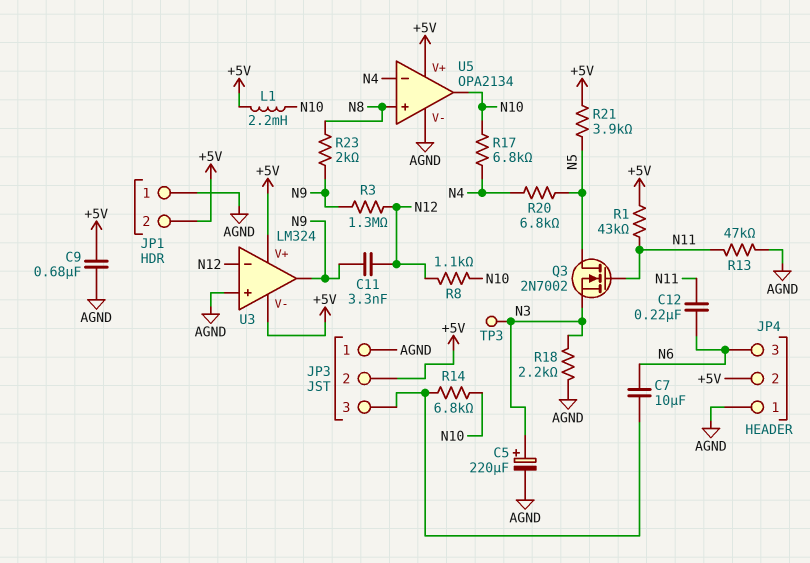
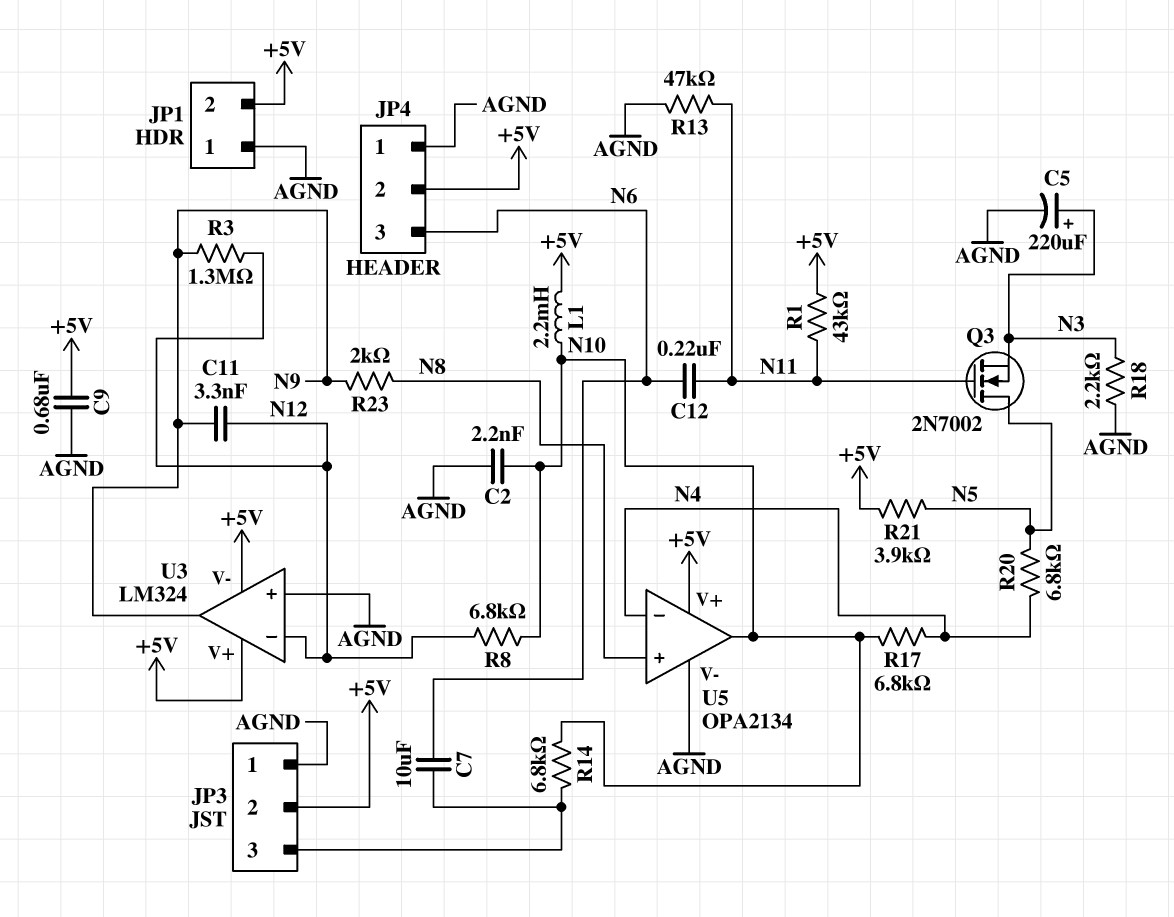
C2: none -> 2.2nF (AGND, N10)
R8: 1.1k (N10, N12) -> 6.8k (N10, N12)
TP3: test point (N3) -> none

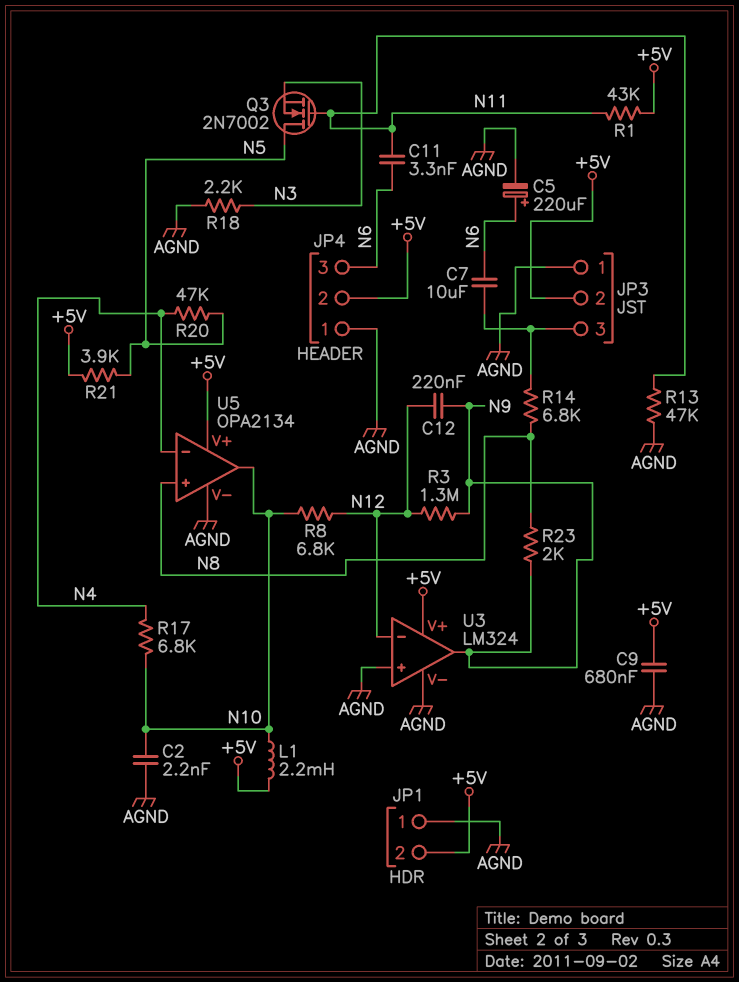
C5: 220uF (plus N3, minus AGND) -> 220uF (plus N6, minus AGND)
C11: 3.3nF (N9, N12) -> 3.3nF (N6, N11)
C12: 220nF (N6, N11) -> 220nF (N9, N12)
R14: 6.8k (JP3/3, N10) -> 6.8k (JP3/3, N8)
R20: 6.8k (N4, N5) -> 47k (N4, N5)
U3 pin V-: +5V -> AGND

